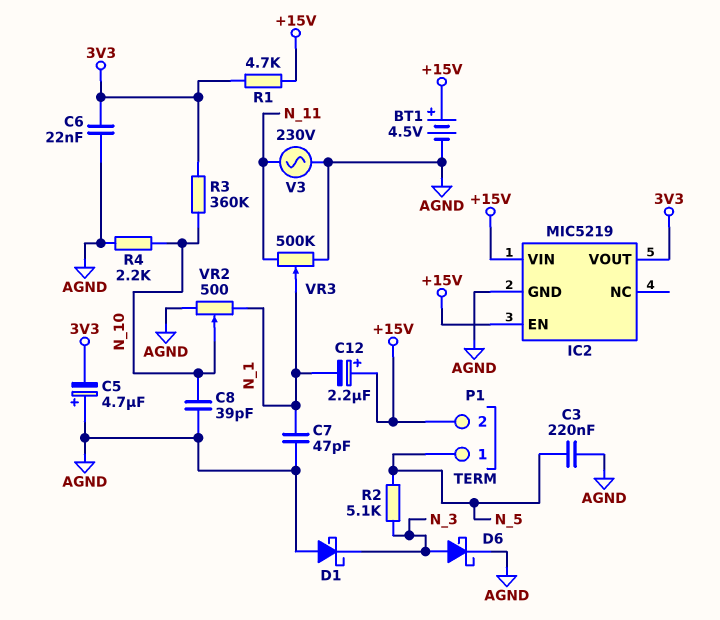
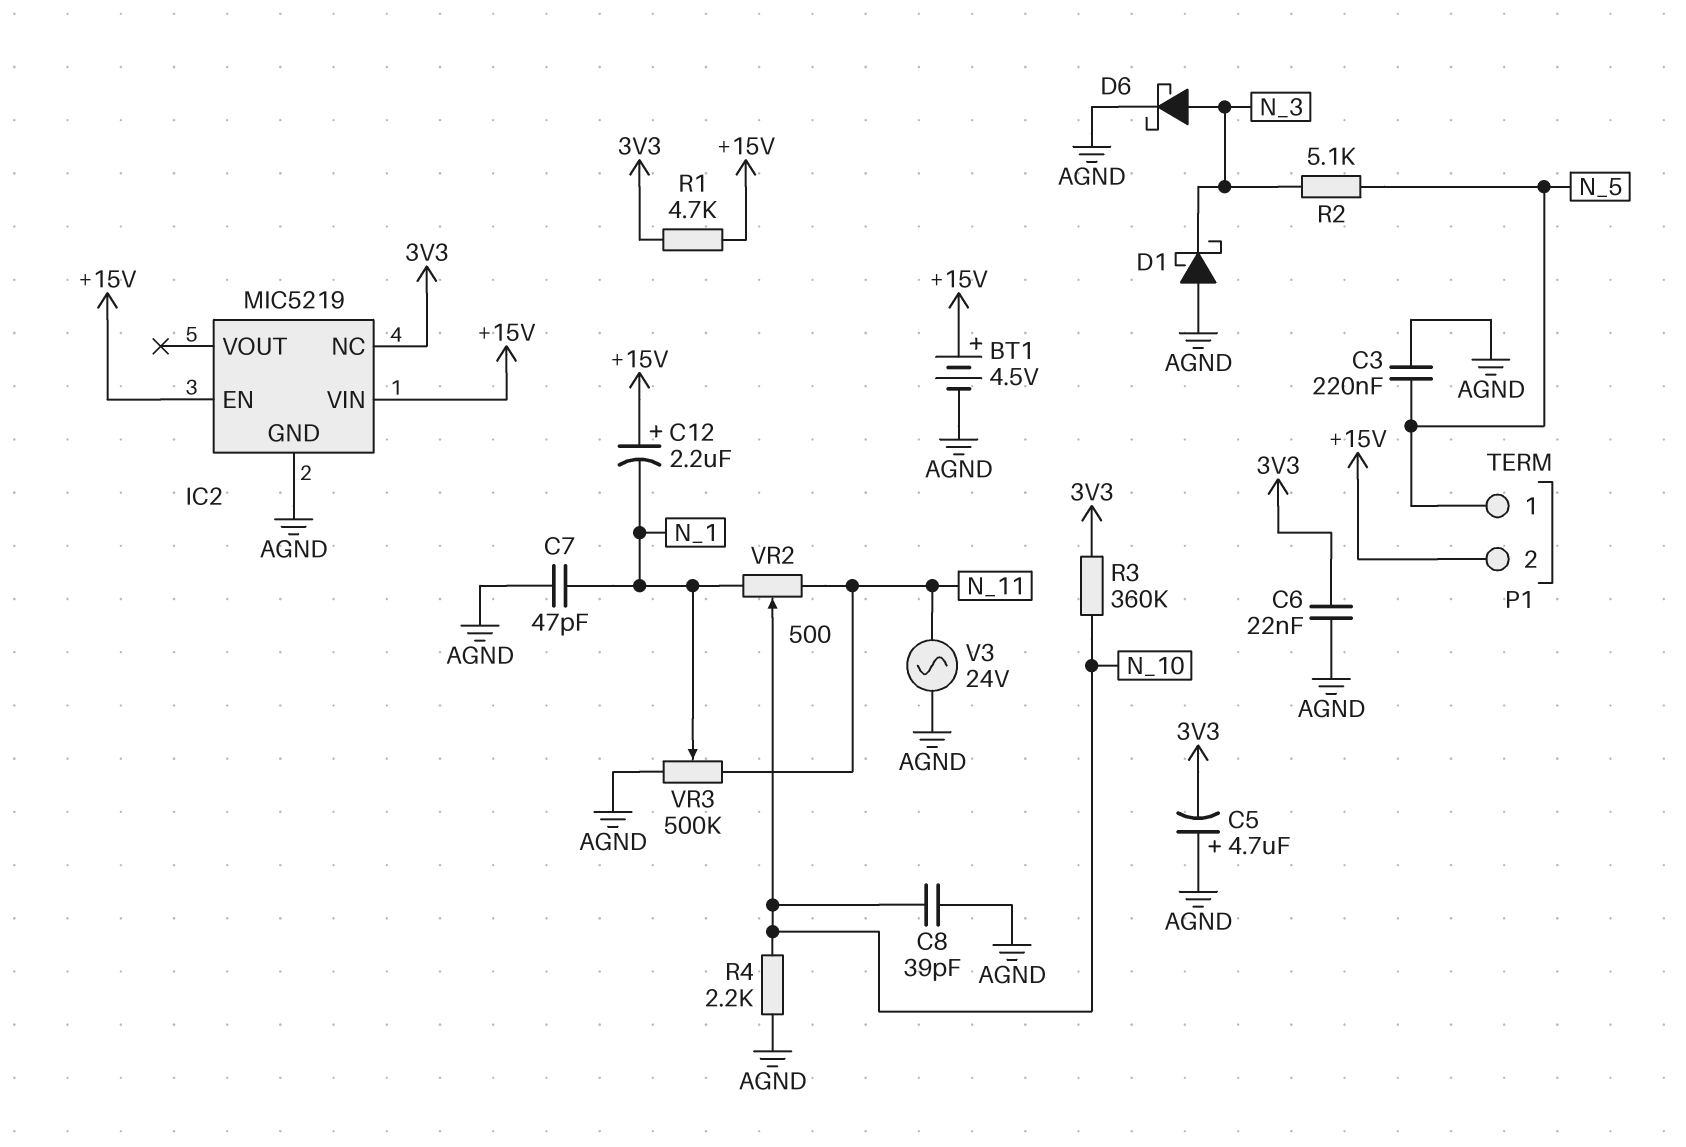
IC2 pin NC: none -> 3V3
IC2 pin VOUT: 3V3 -> none
V3: AC 230V (AGND, N_11) -> AC 24V (AGND, N_11)
VR2: 500 (AGND, N_1, wiper N_10) -> 500 (N_1, N_11, wiper N_10)

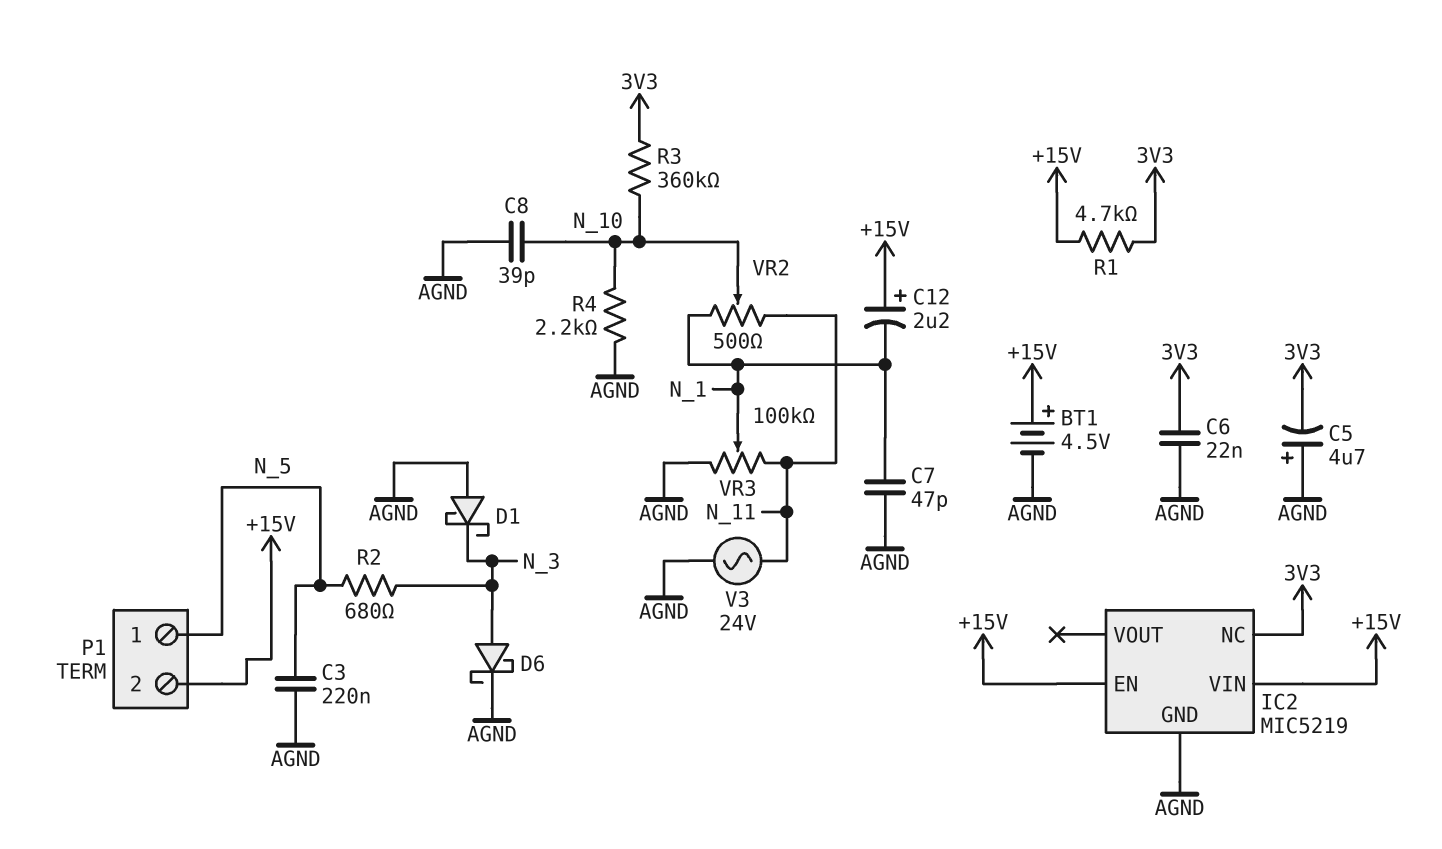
R2: 5.1k (N_3, N_5) -> 680 (N_3, N_5)
VR3: 500k (AGND, N_11, wiper N_1) -> 100k (AGND, N_11, wiper N_1)

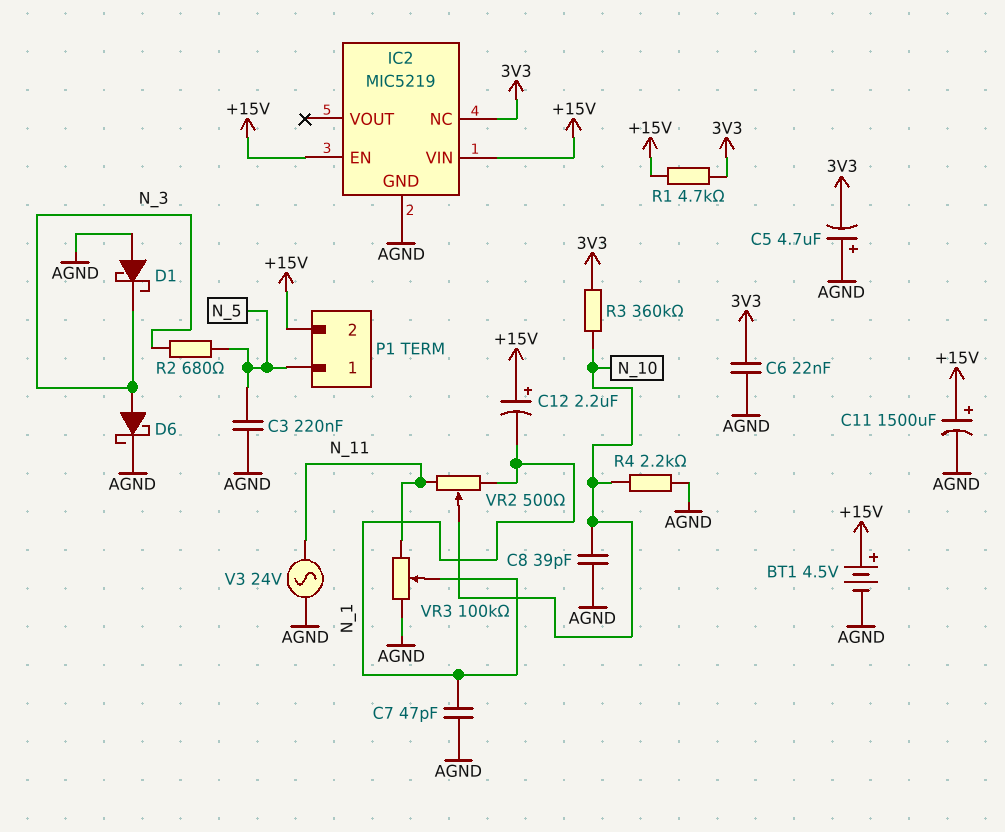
C11: none -> 1500uF (plus +15V, minus AGND)

